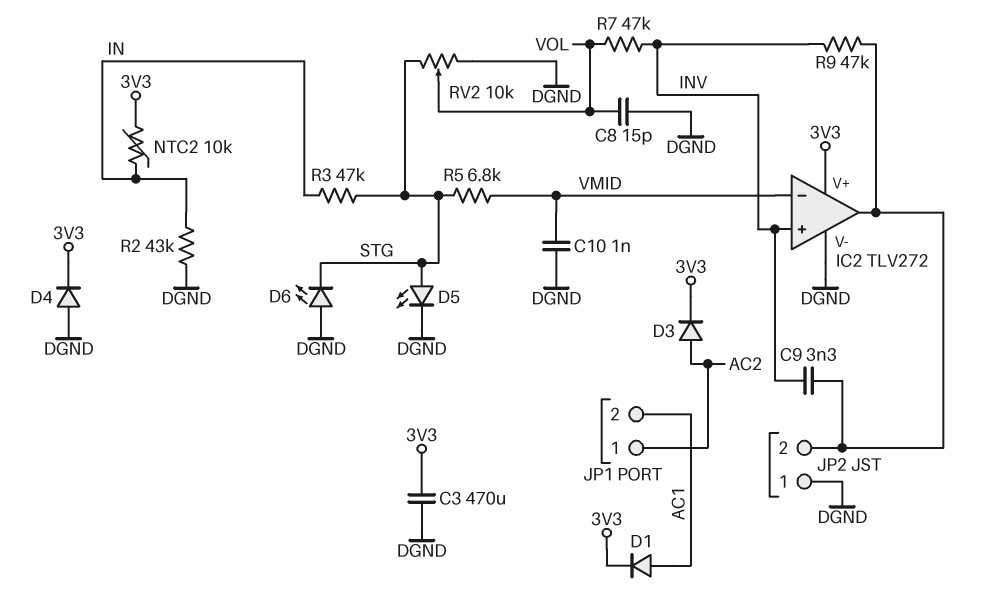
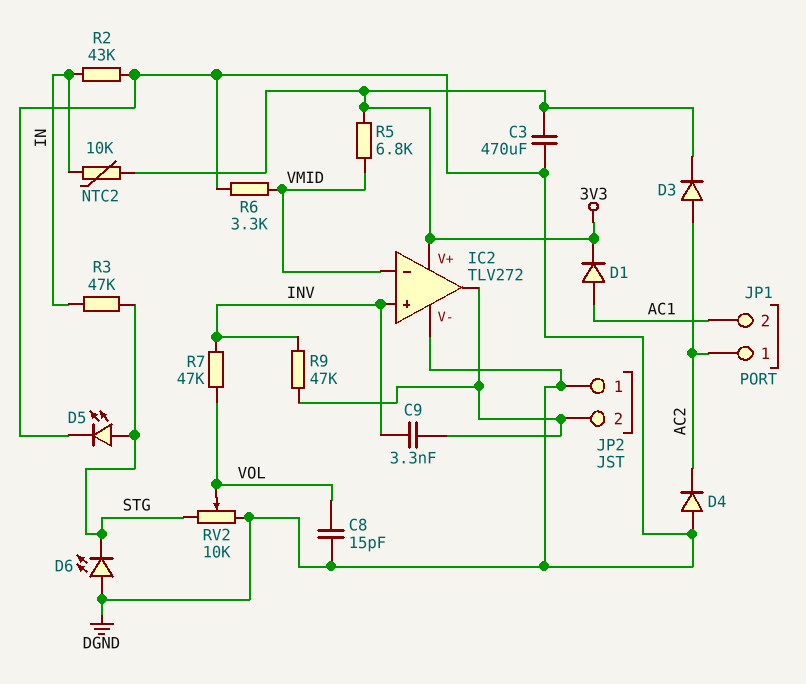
C10: 1nF (DGND, VMID) -> none
D4: diode (A DGND, K 3V3) -> diode (A DGND, K AC2)
R5: 6.8k (STG, VMID) -> 6.8k (3V3, VMID)
R6: none -> 3.3k (DGND, VMID)

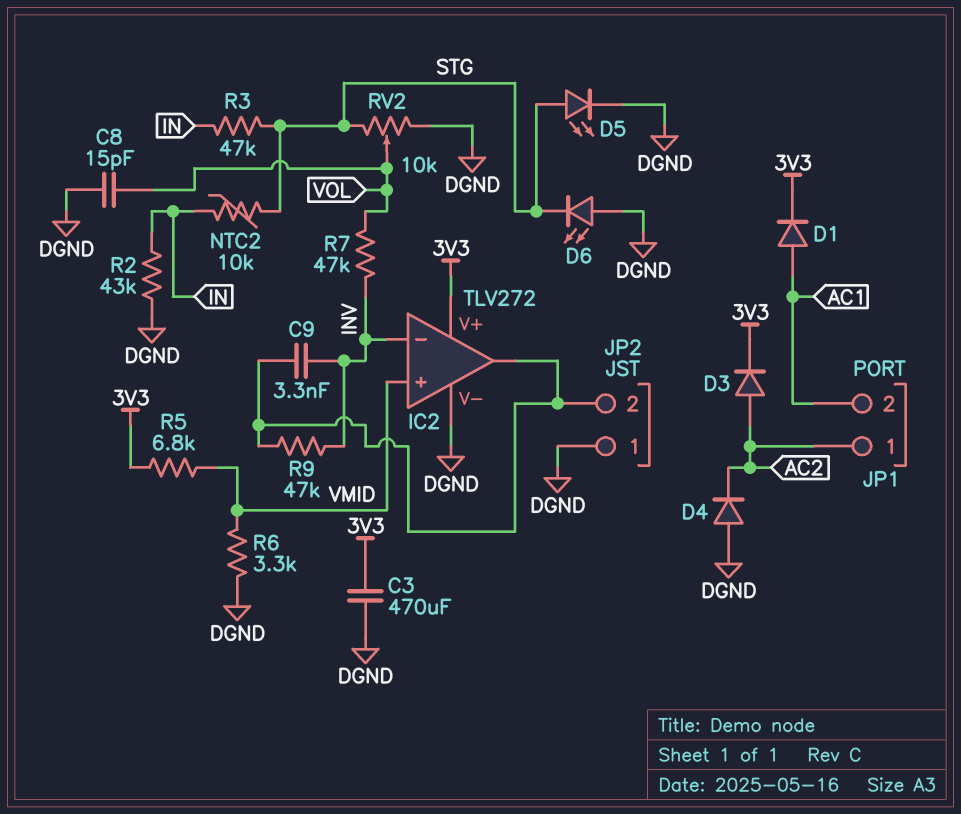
IC2 pin in+: INV -> VMID
IC2 pin in-: VMID -> INV
NTC2: 10k (3V3, IN) -> 10k (IN, STG)

